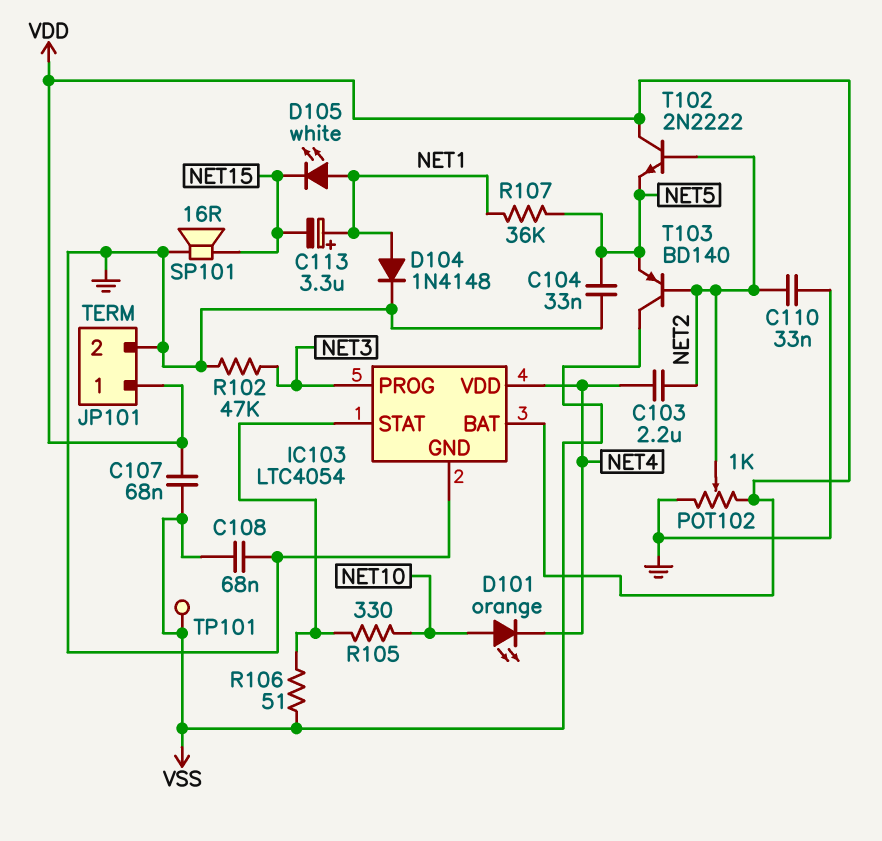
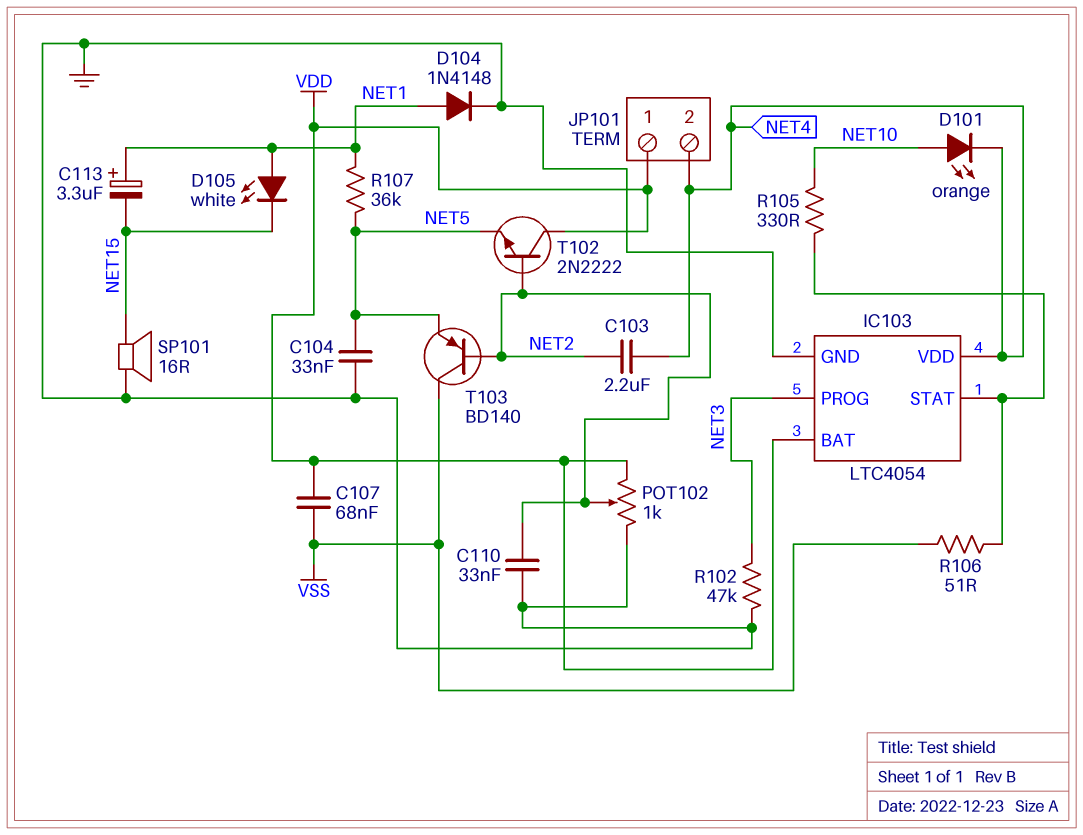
C108: 68nF (GND, VSS) -> none
JP101 pin 2: GND -> NET4
TP101: test point (VSS) -> none

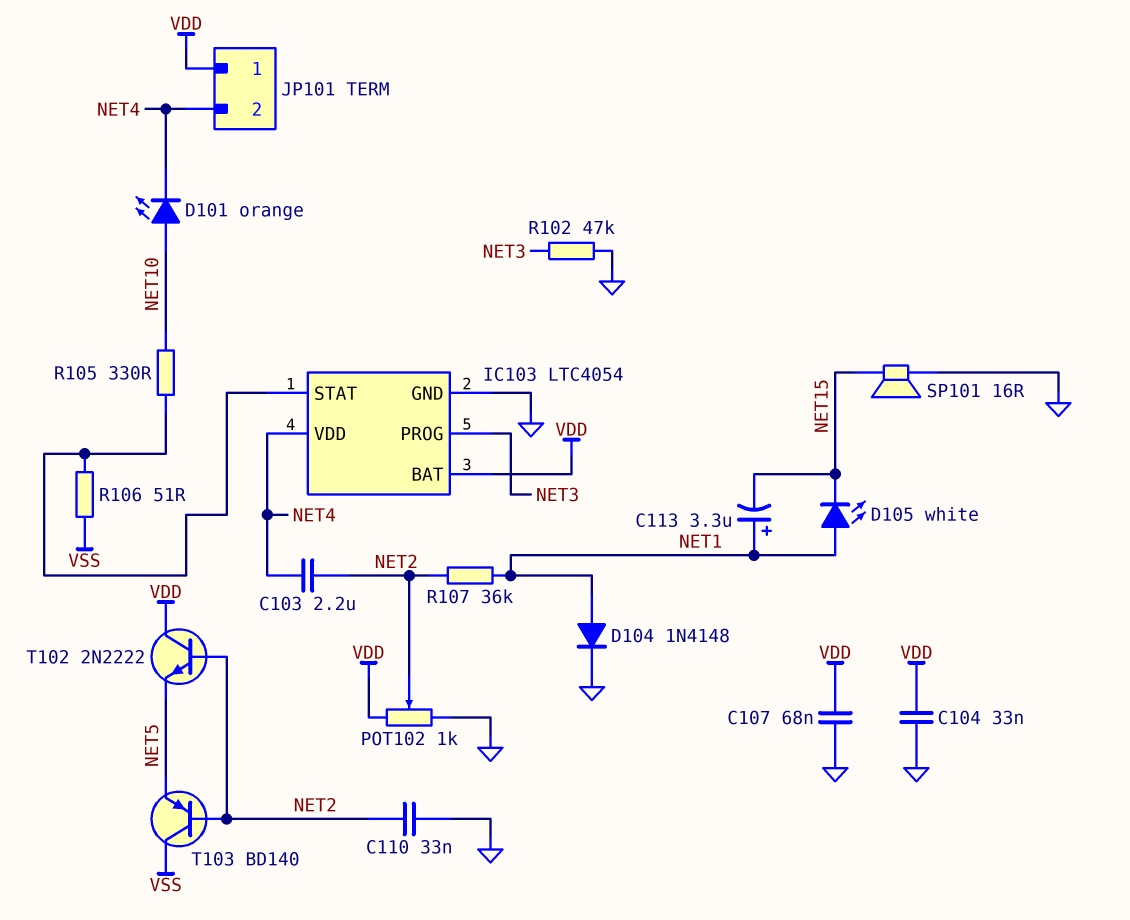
C104: 33nF (GND, NET5) -> 33nF (GND, VDD)
C107: 68nF (VDD, VSS) -> 68nF (GND, VDD)
R107: 36k (NET1, NET5) -> 36k (NET1, NET2)

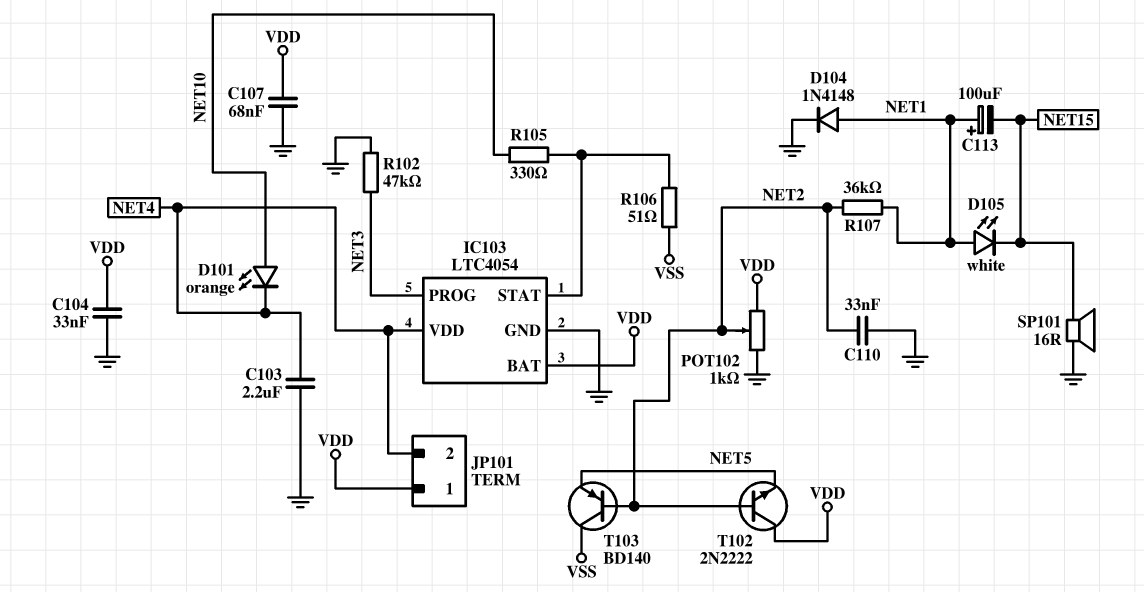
C103: 2.2uF (NET2, NET4) -> 2.2uF (GND, NET4)
C113: 3.3uF (plus NET1, minus NET15) -> 100uF (plus NET1, minus NET15)

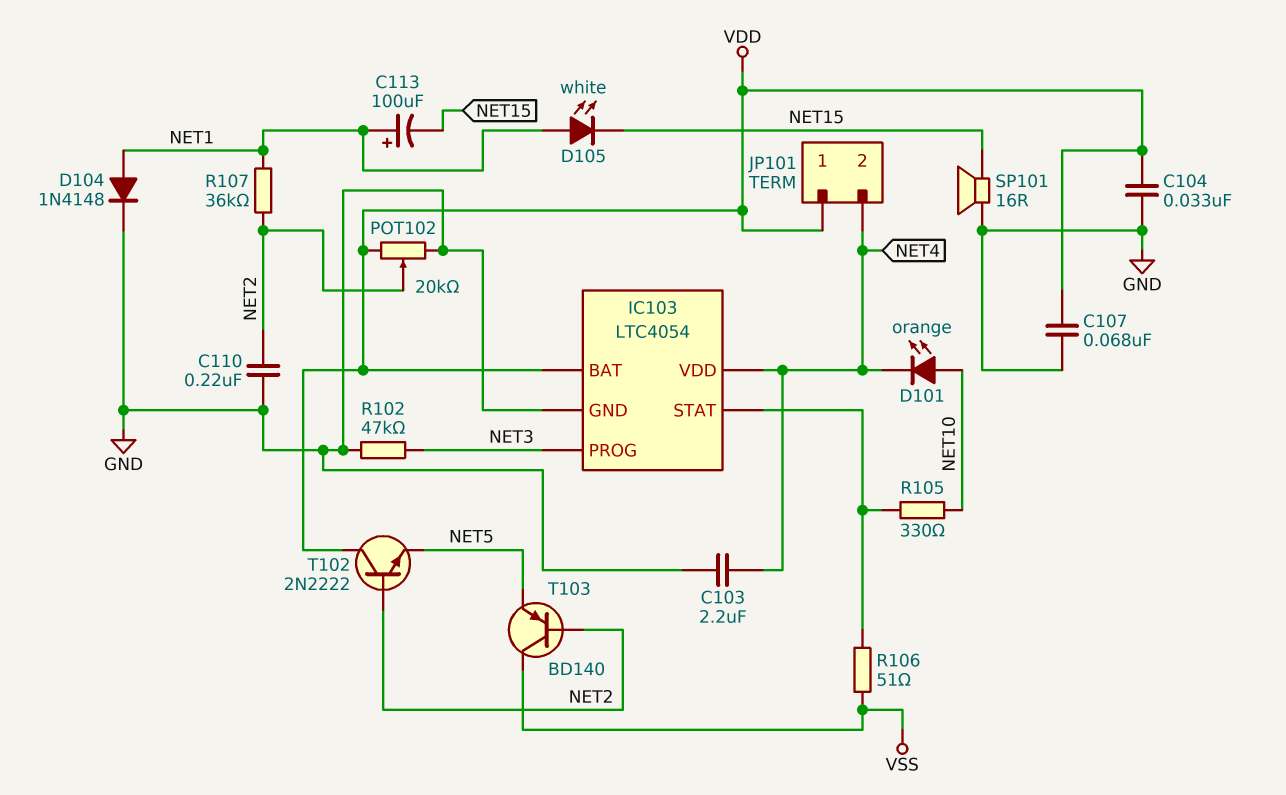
C110: 33nF (GND, NET2) -> 220nF (GND, NET2)
POT102: 1k (GND, VDD, wiper NET2) -> 20k (GND, VDD, wiper NET2)

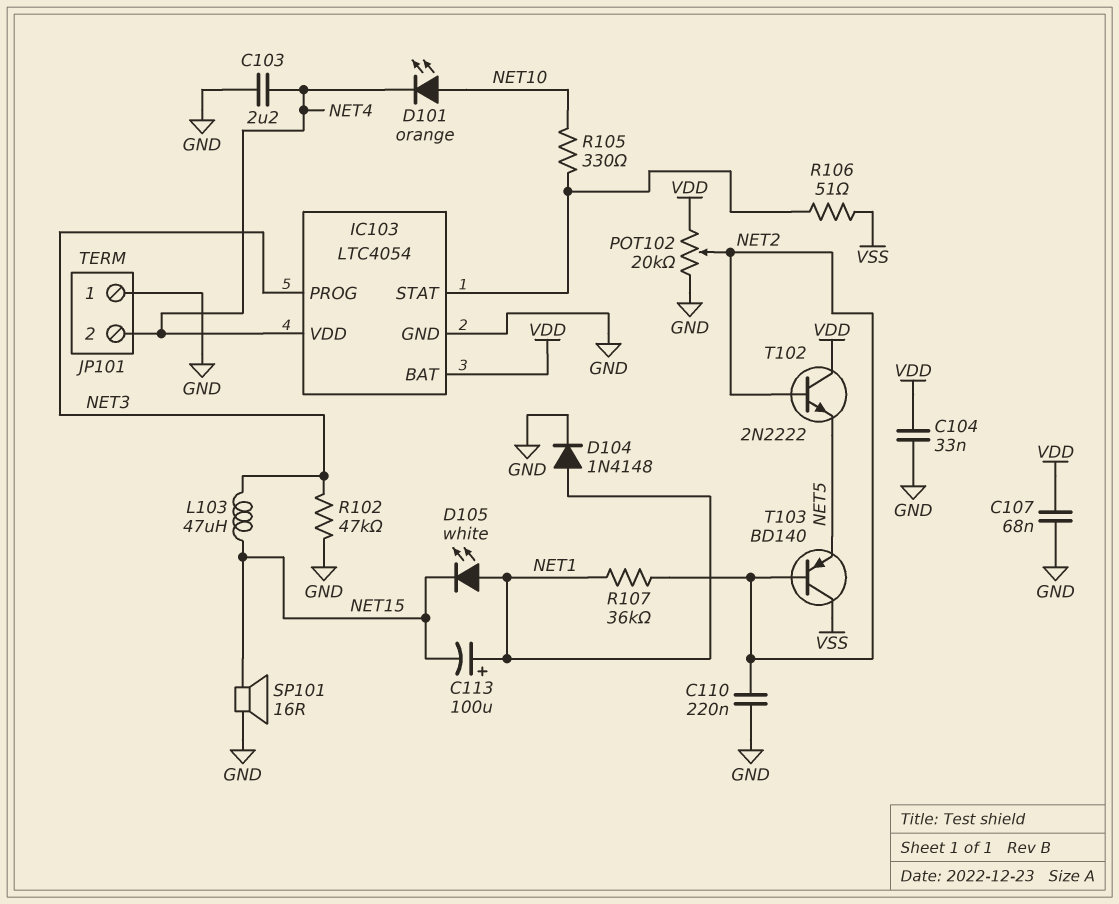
JP101 pin 1: VDD -> GND
L103: none -> 47uH (NET3, NET15)

